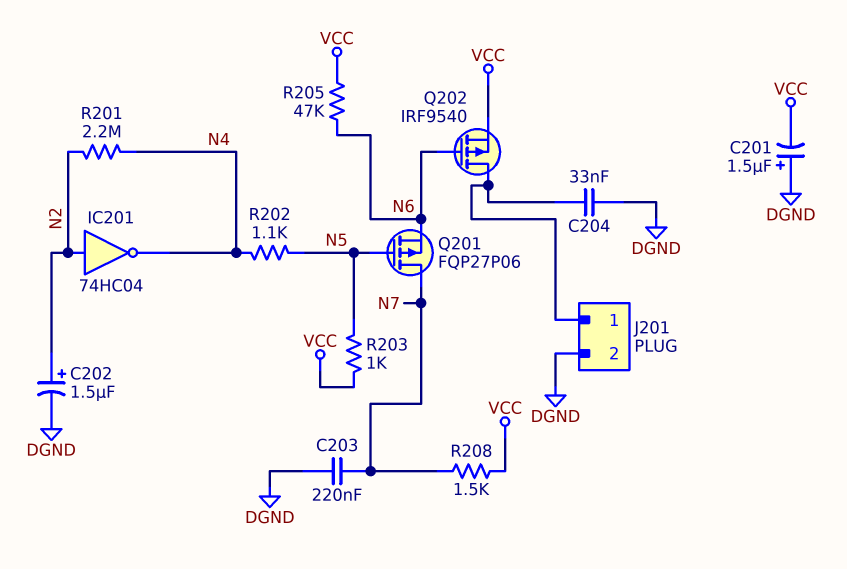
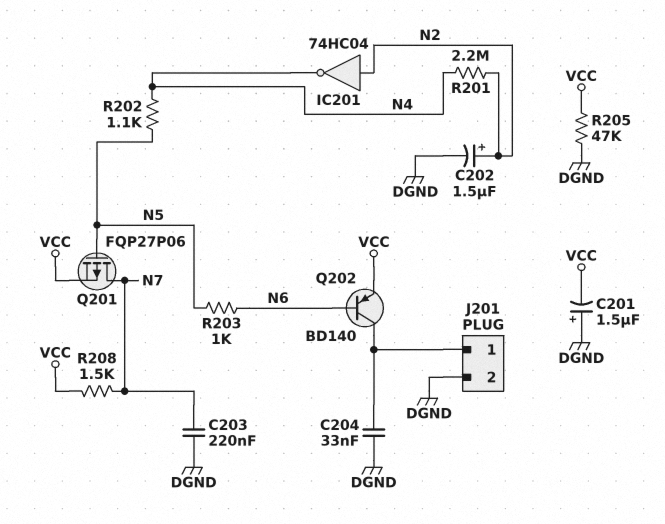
Q201: PMOS FQP27P06 (G N5, D N7, S N6) -> PMOS FQP27P06 (G N5, D N7, S VCC)
Q202: PMOS IRF9540 (G N6, D J201/1, S VCC) -> PNP BD140 (B N6, C J201/1, E VCC)
R203: 1k (N5, VCC) -> 1k (N5, N6)
R205: 47k (N6, VCC) -> 47k (DGND, VCC)

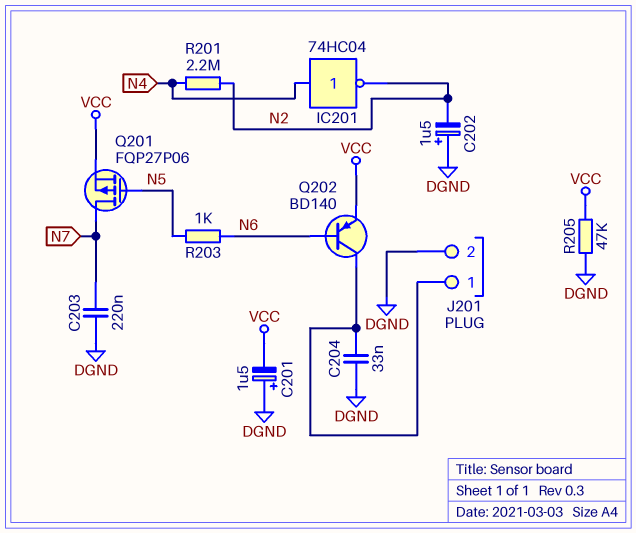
C202: 1.5uF (plus N2, minus DGND) -> 1.5uF (plus DGND, minus N2)
IC201: NOT 74HC04 (in N2, out N4) -> NOT 74HC04 (in N4, out N2)
R202: 1.1k (N4, N5) -> none
R208: 1.5k (N7, VCC) -> none

